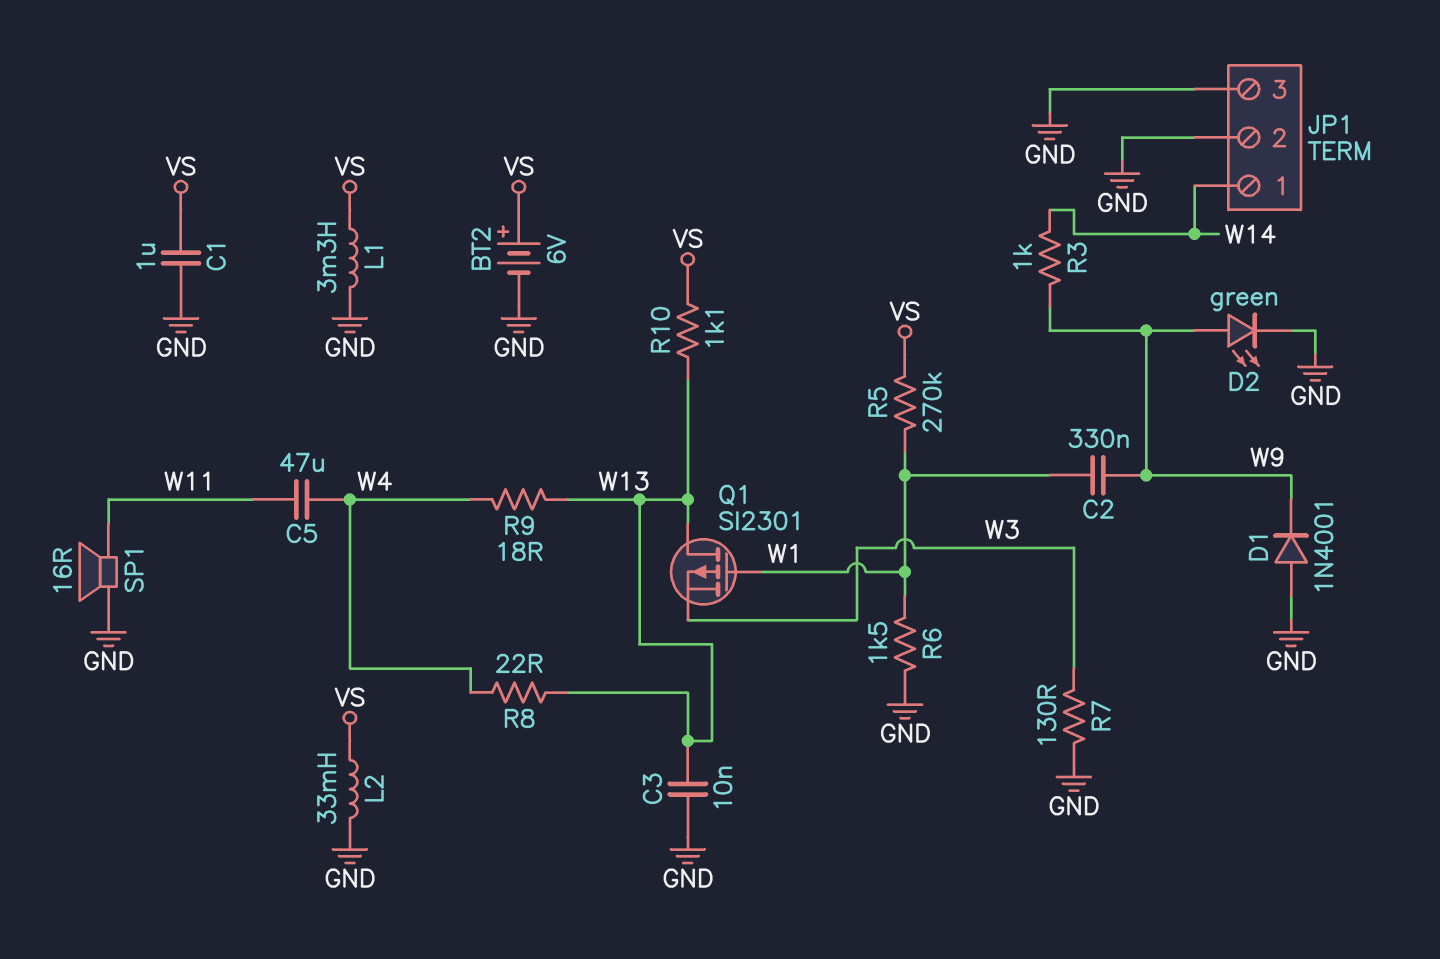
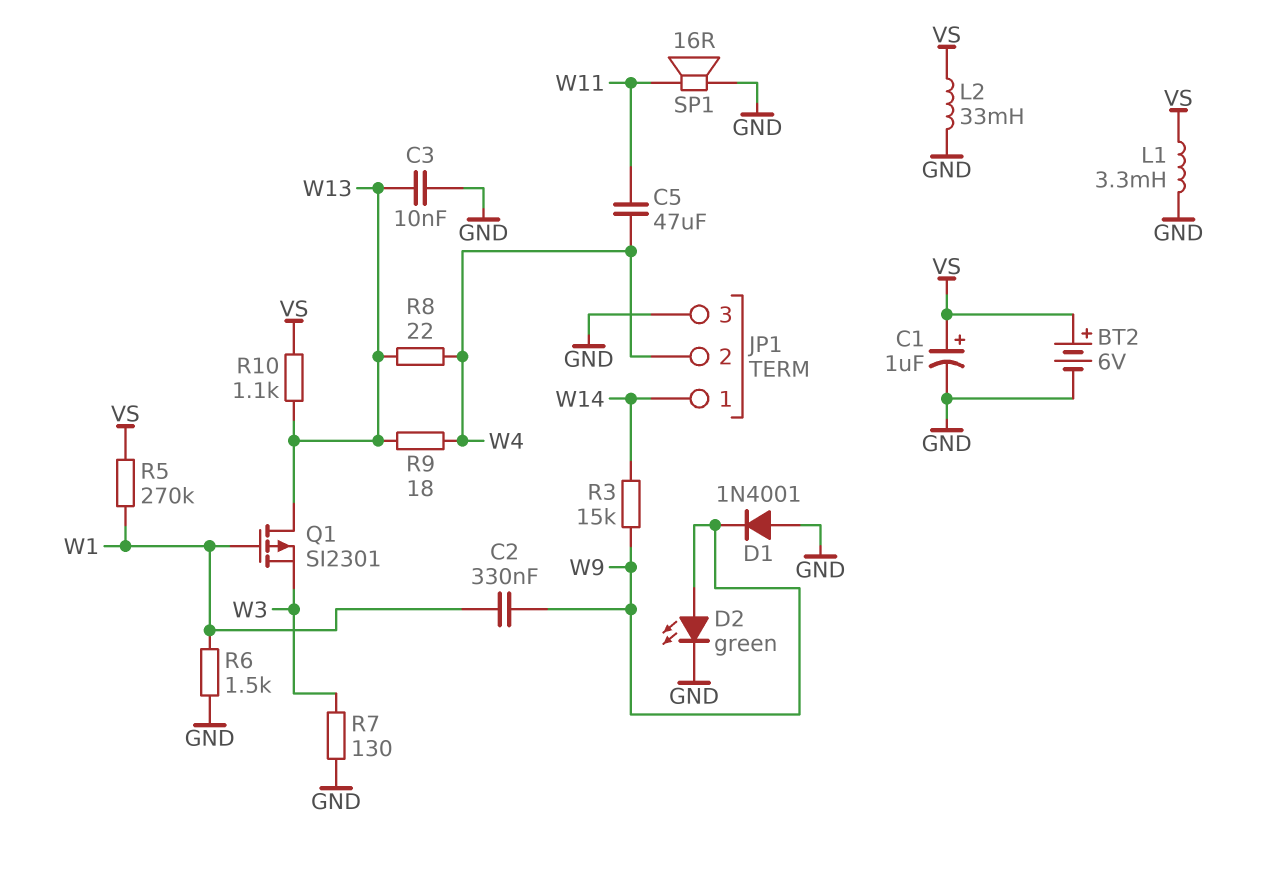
C1: 1uF (GND, VS) -> 1uF (plus VS, minus GND)
JP1 pin 2: GND -> W4
R3: 1k (W9, W14) -> 15k (W9, W14)

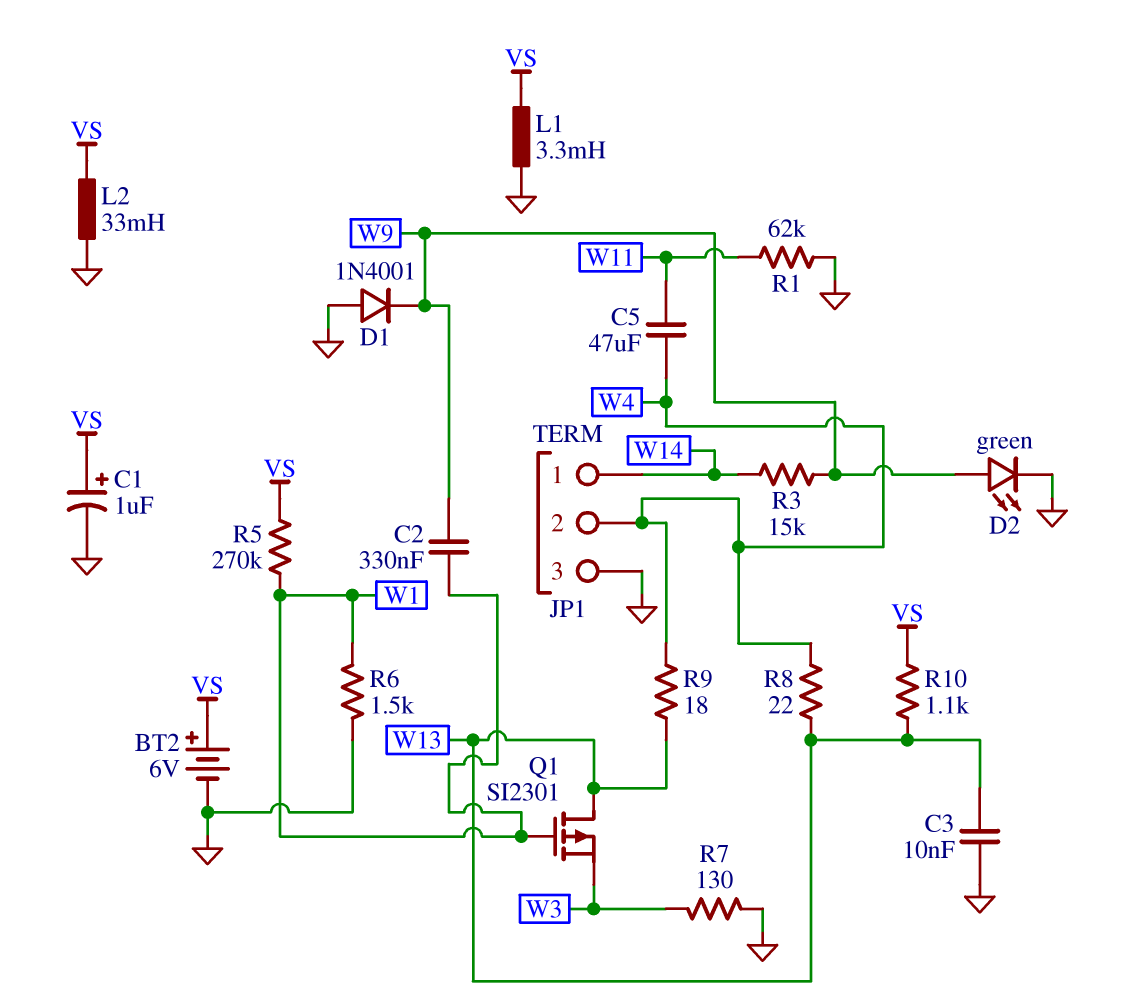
R1: none -> 62k (GND, W11)
SP1: speaker 16R (GND, W11) -> none

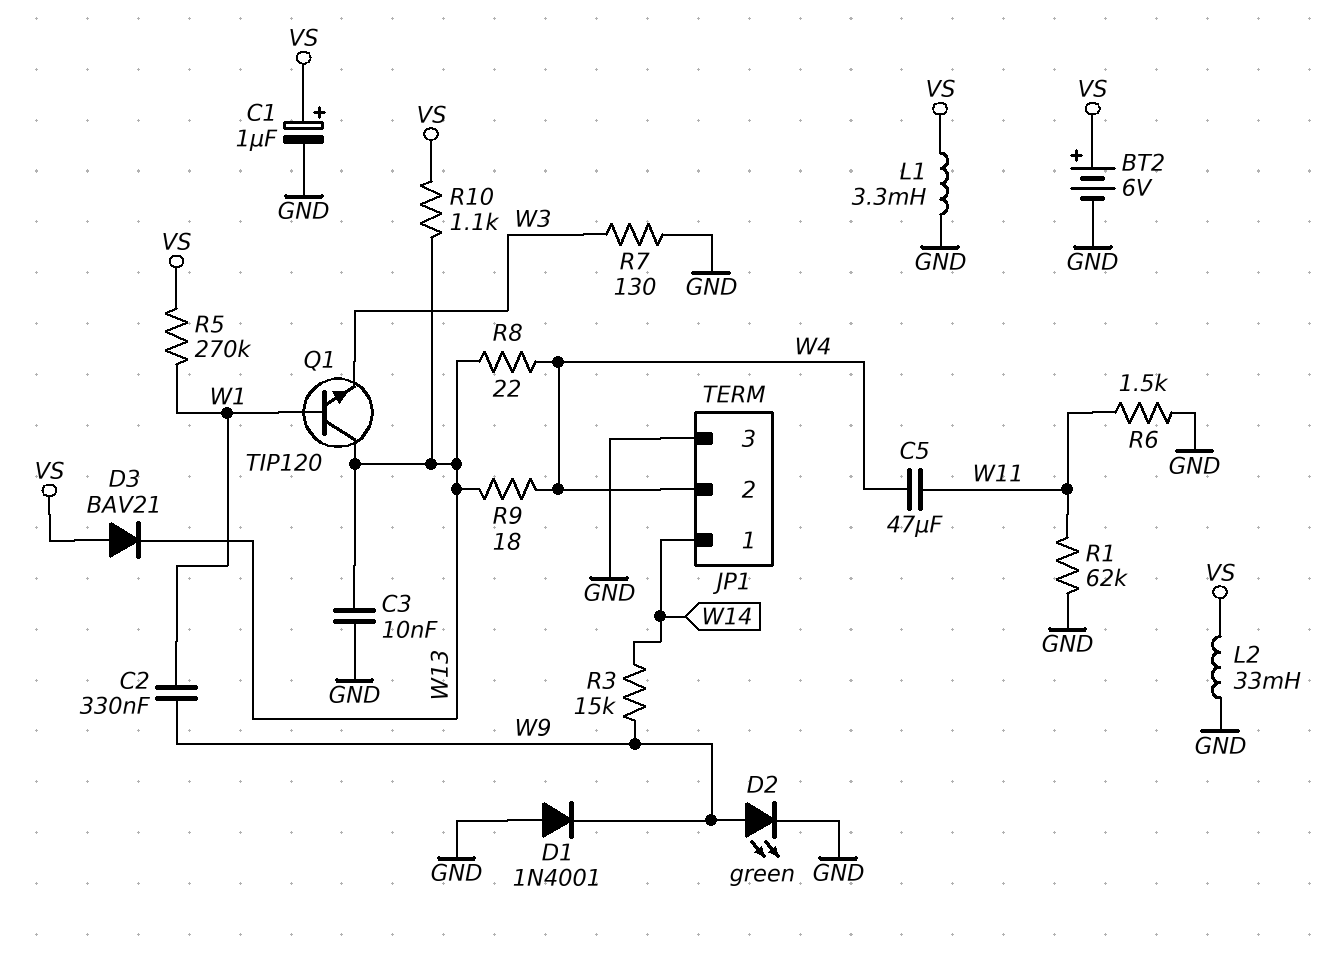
D3: none -> diode BAV21 (A VS, K W13)
Q1: PMOS SI2301 (G W1, D W13, S W3) -> NPN TIP120 (B W1, C W13, E W3)
R6: 1.5k (GND, W1) -> 1.5k (GND, W11)

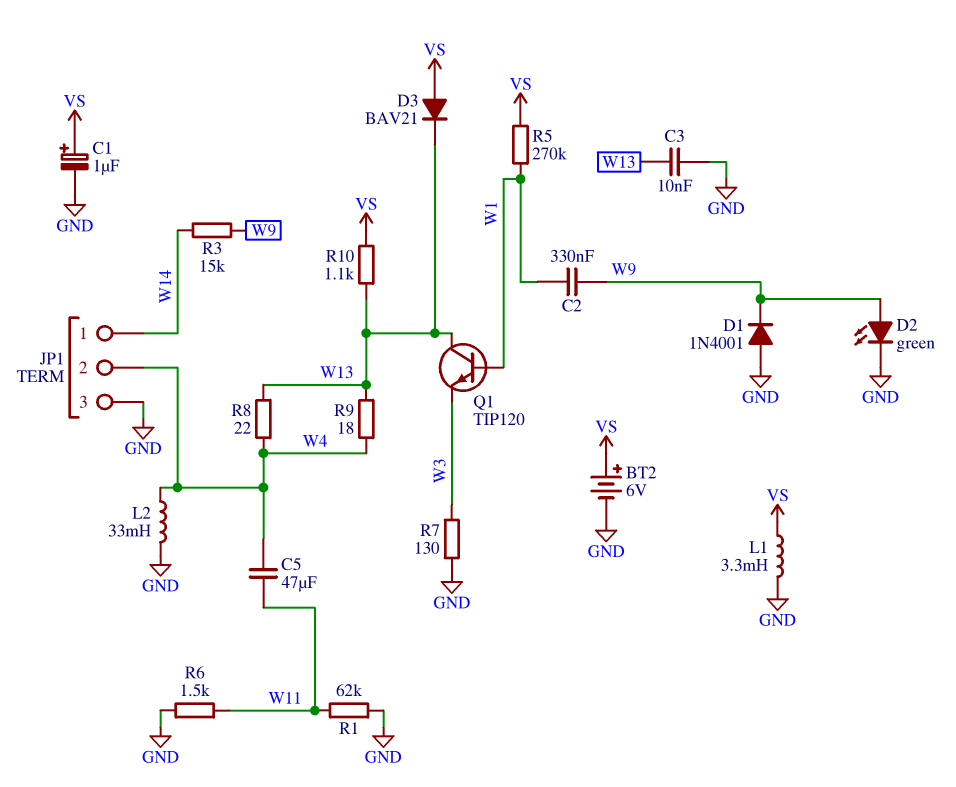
L2: 33mH (GND, VS) -> 33mH (GND, W4)

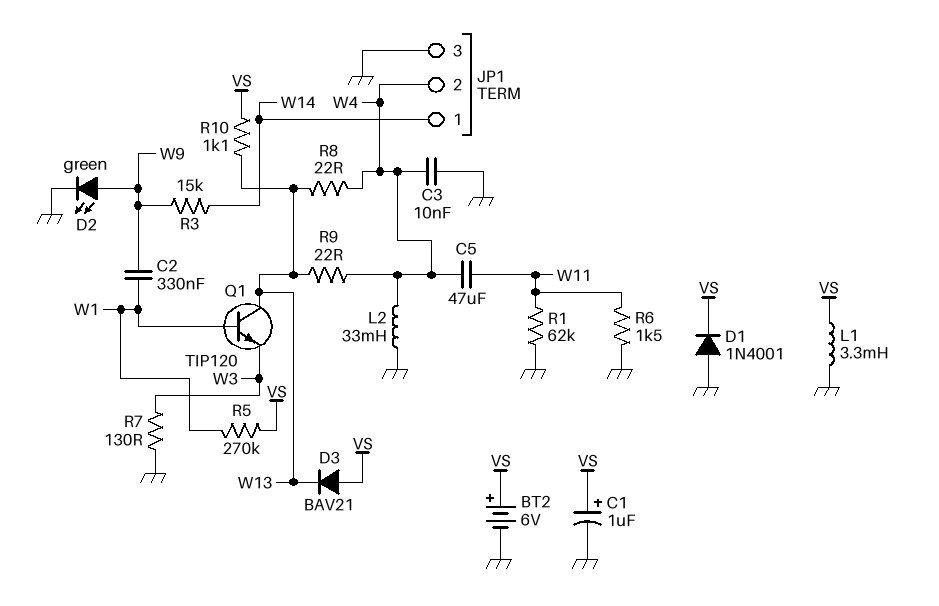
C3: 10nF (GND, W13) -> 10nF (GND, W4)
D1: diode 1N4001 (A GND, K W9) -> diode 1N4001 (A GND, K VS)
R9: 18 (W4, W13) -> 22 (W4, W13)

